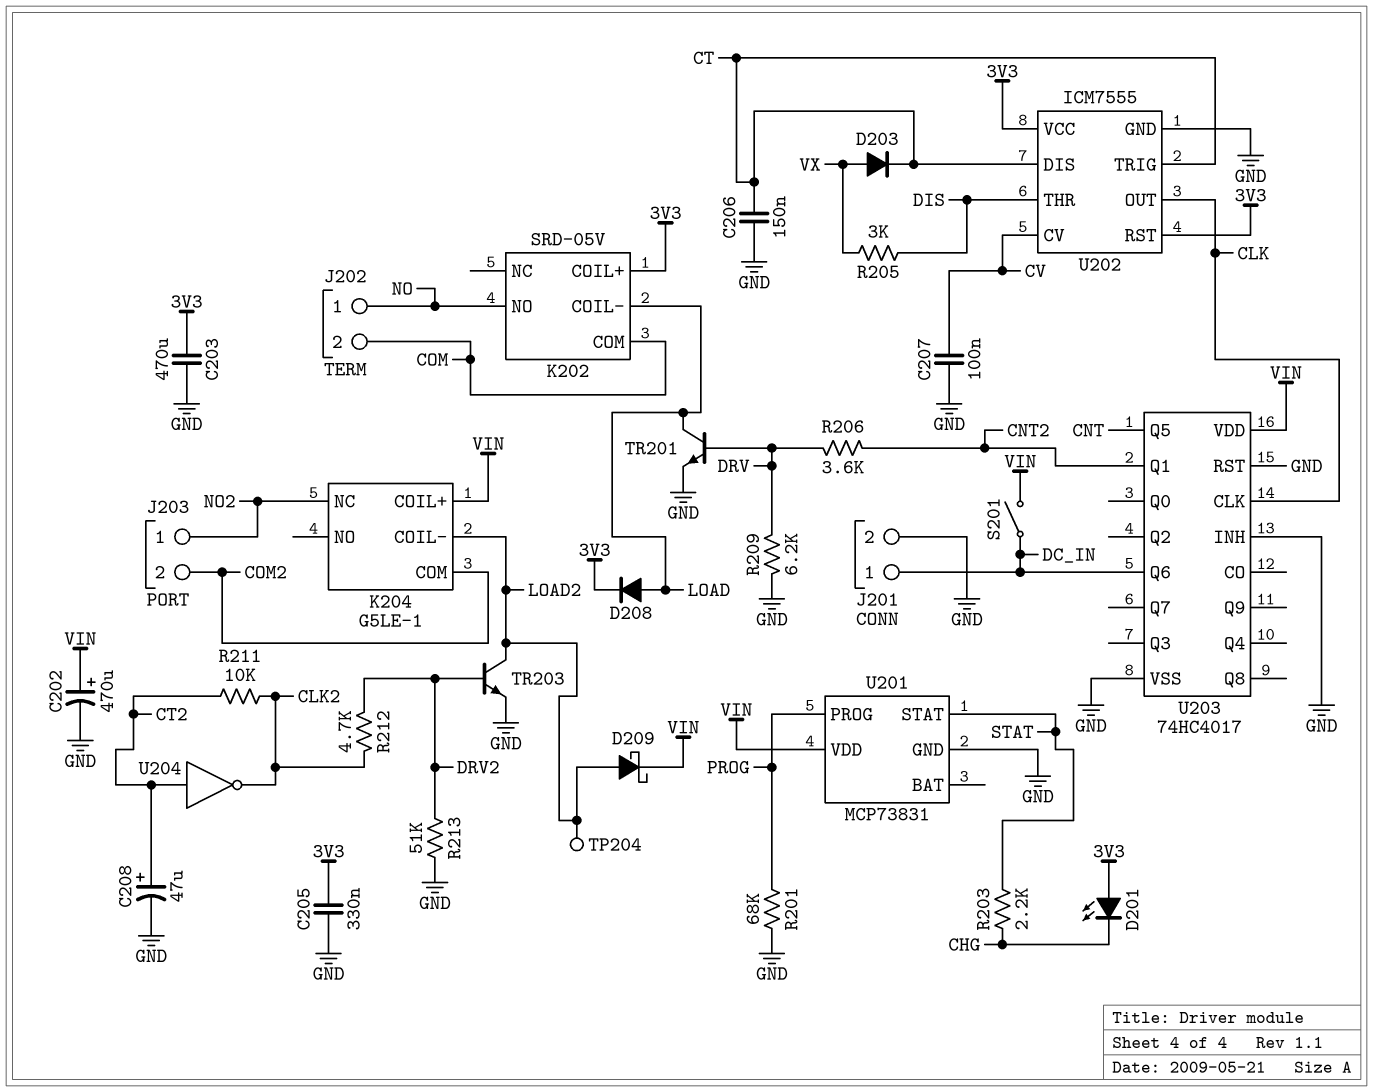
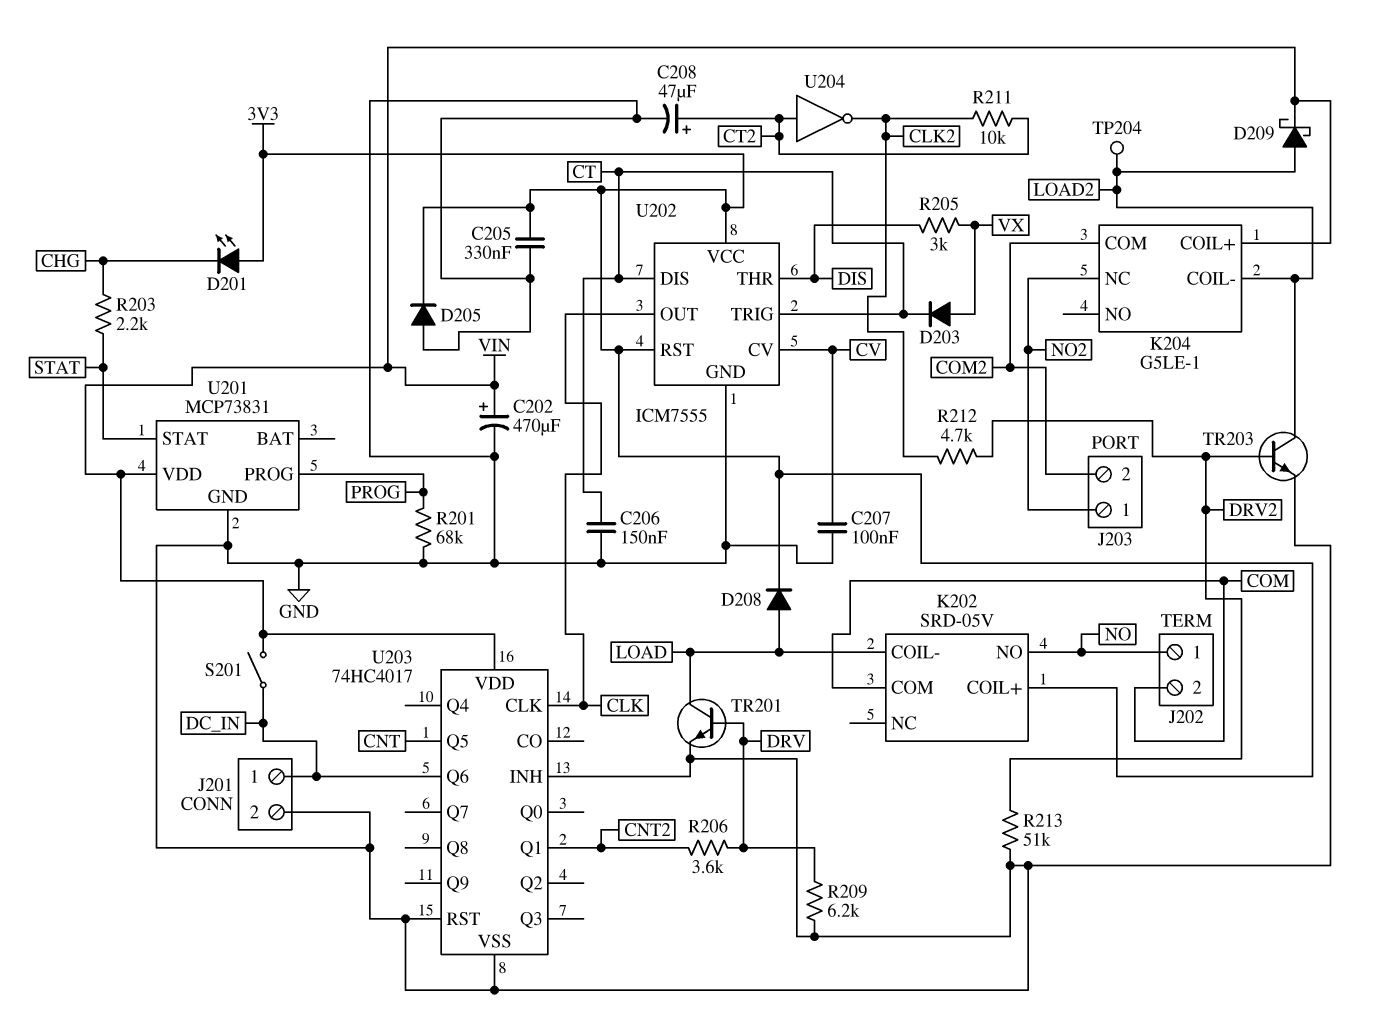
C203: 470uF (3V3, GND) -> none
D205: none -> diode (A GND, K 3V3)

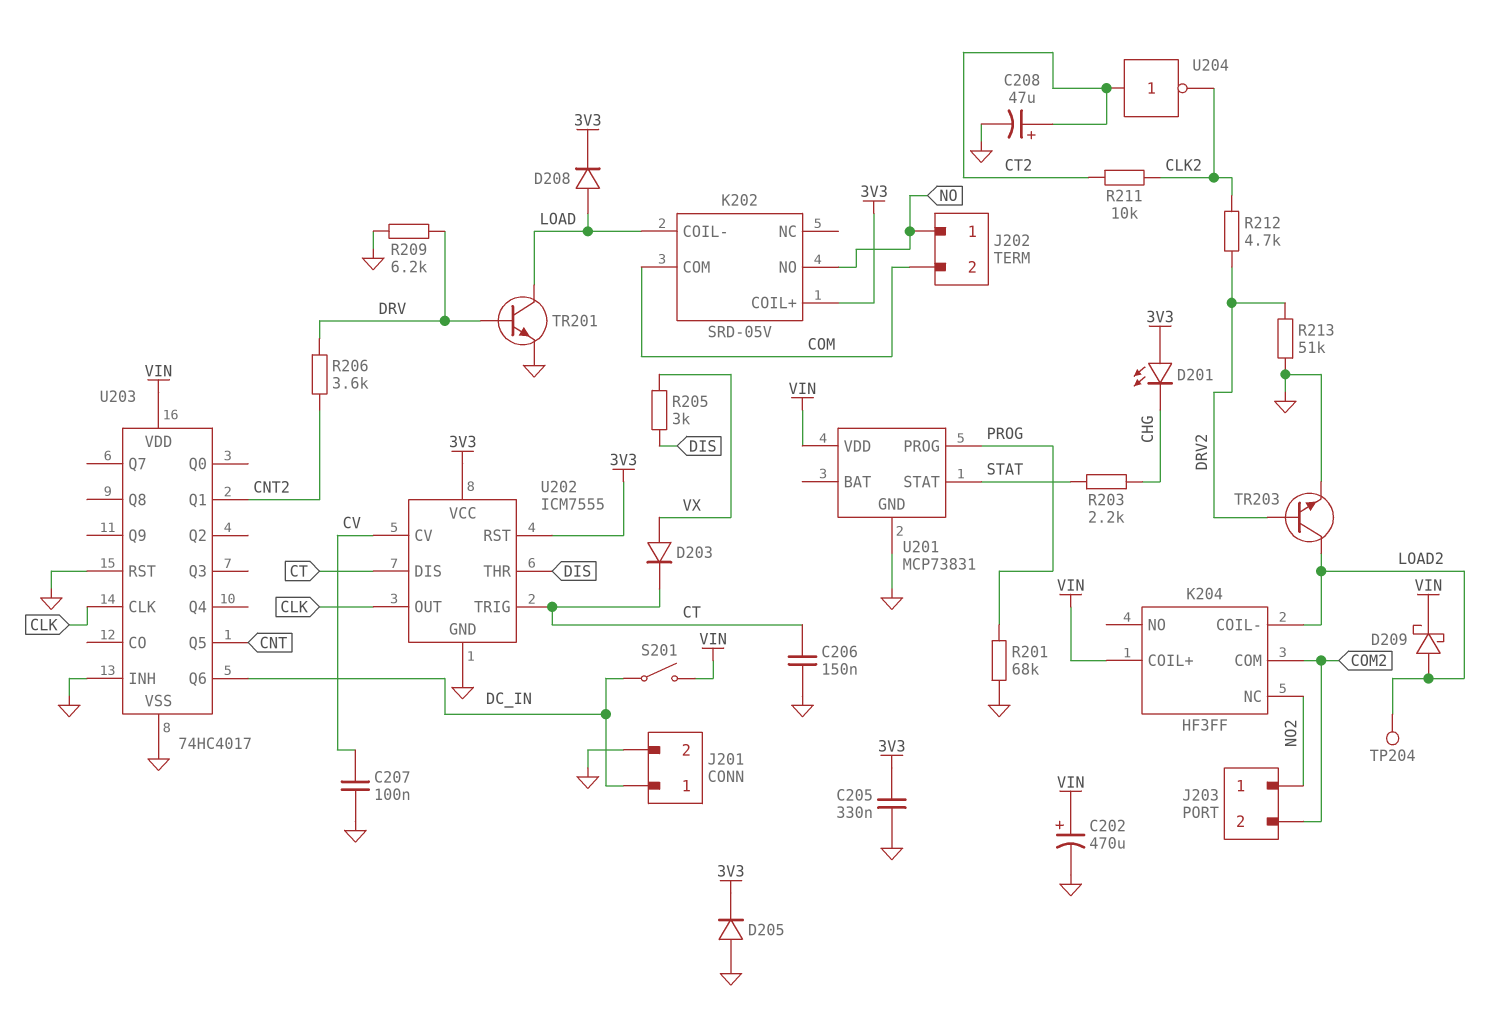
K204: G5LE-1 -> HF3FF

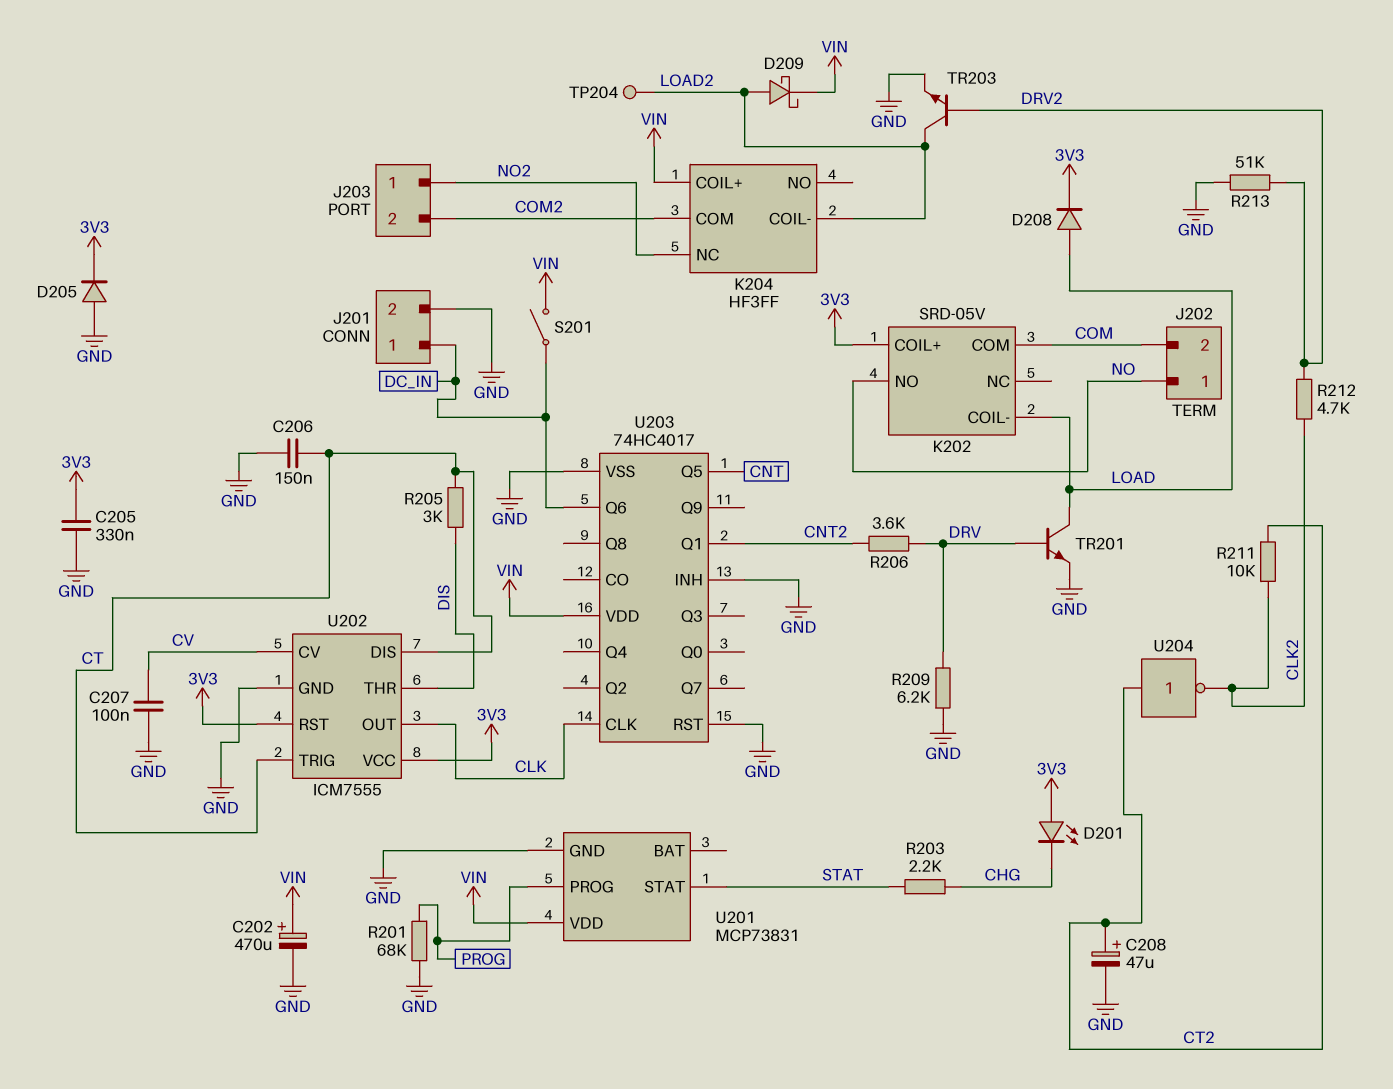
D203: diode (A VX, K CT) -> none
R205: 3k (DIS, VX) -> 3k (CT, DIS)

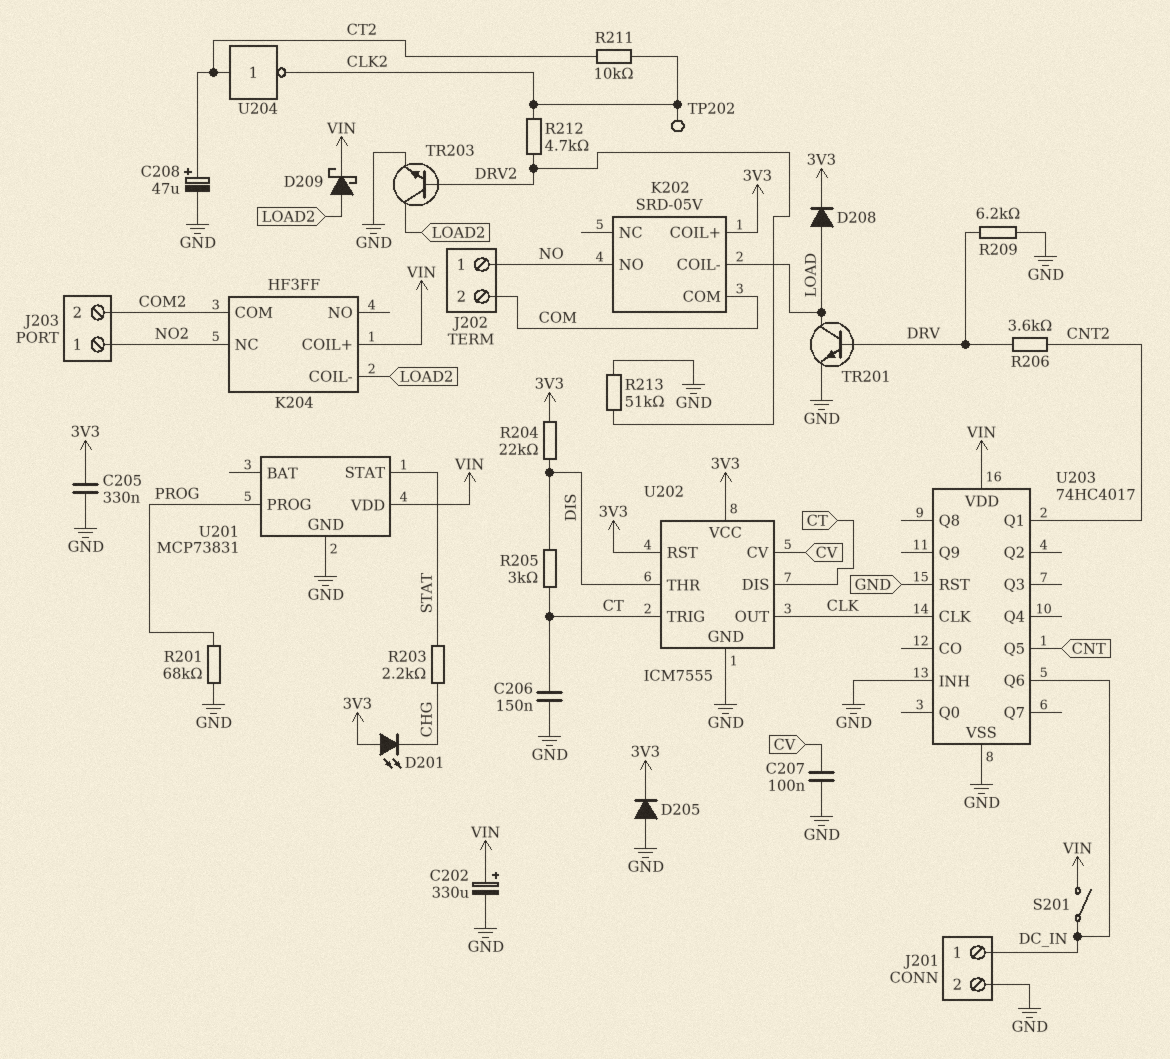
C202: 470uF (plus VIN, minus GND) -> 330uF (plus VIN, minus GND)
R204: none -> 22k (3V3, DIS)
TP202: none -> test point (CLK2)
TP204: test point (LOAD2) -> none

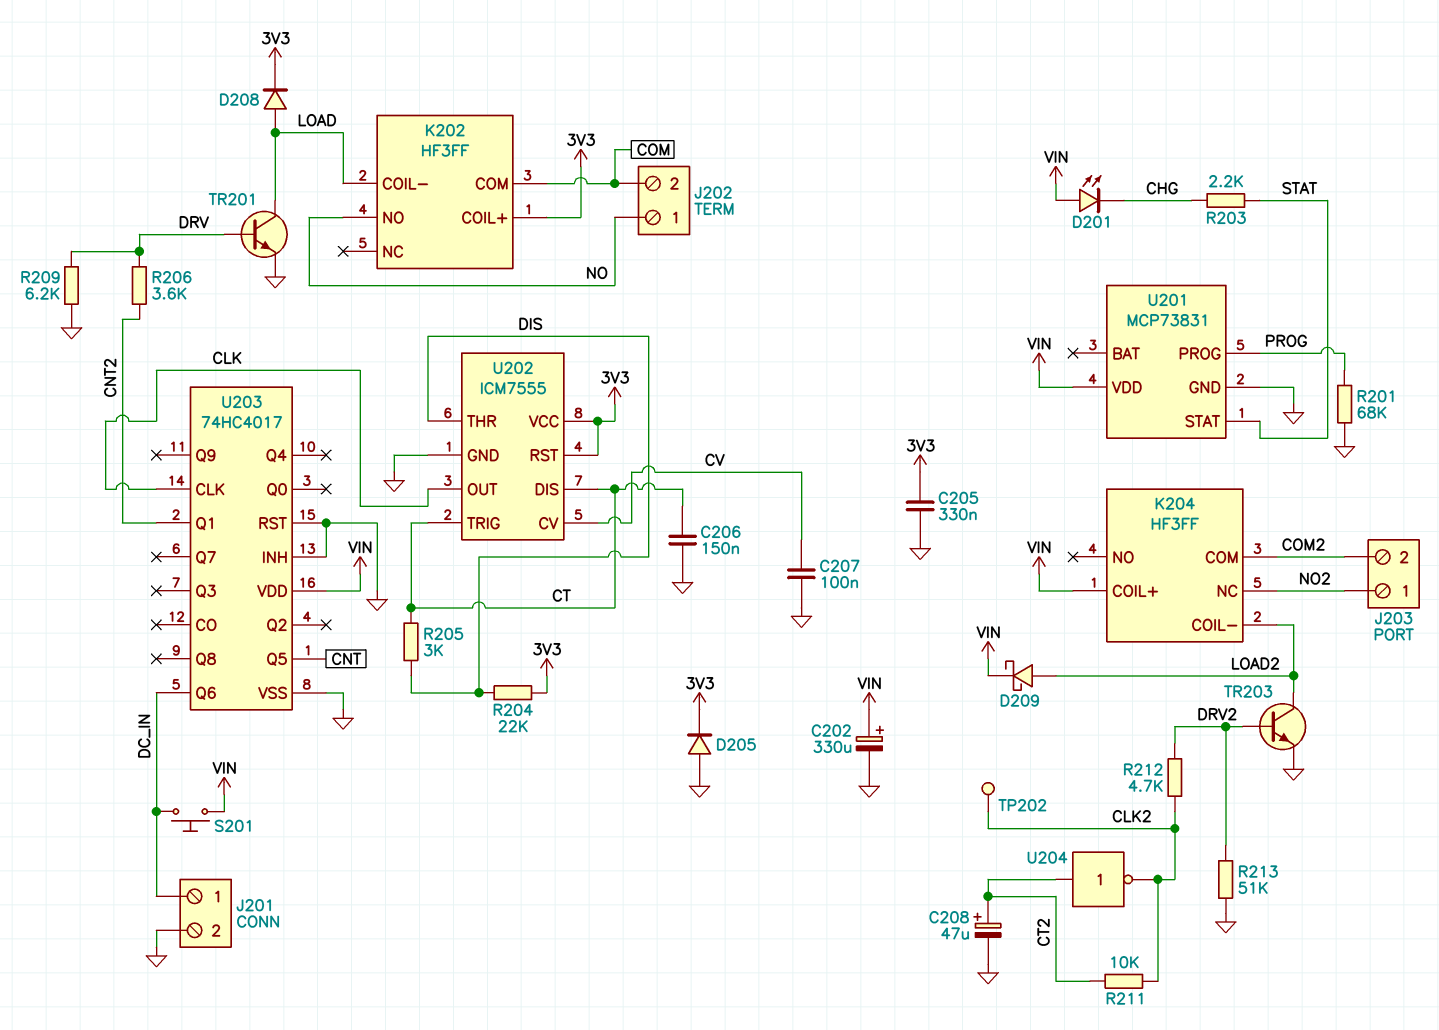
D201: LED (A 3V3, K CHG) -> LED (A VIN, K CHG)
K202: SRD-05V -> HF3FF
S201: switch (DC_IN, VIN) -> button (DC_IN, VIN)

